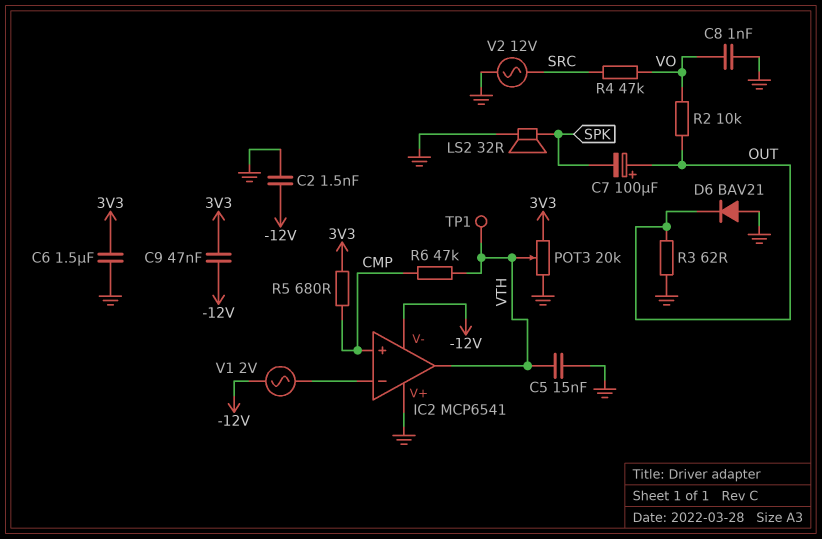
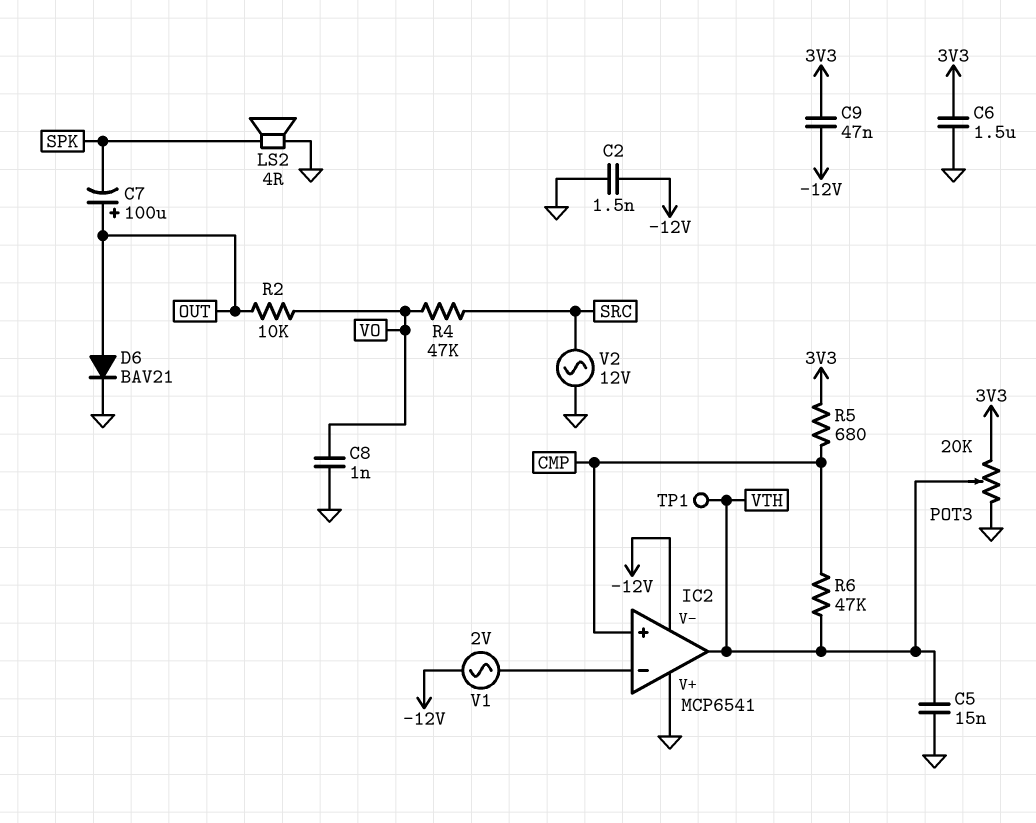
D6: diode BAV21 (A GND, K OUT) -> diode BAV21 (A OUT, K GND)
LS2: speaker 32R (GND, SPK) -> speaker 4R (GND, SPK)
R3: 62 (GND, OUT) -> none

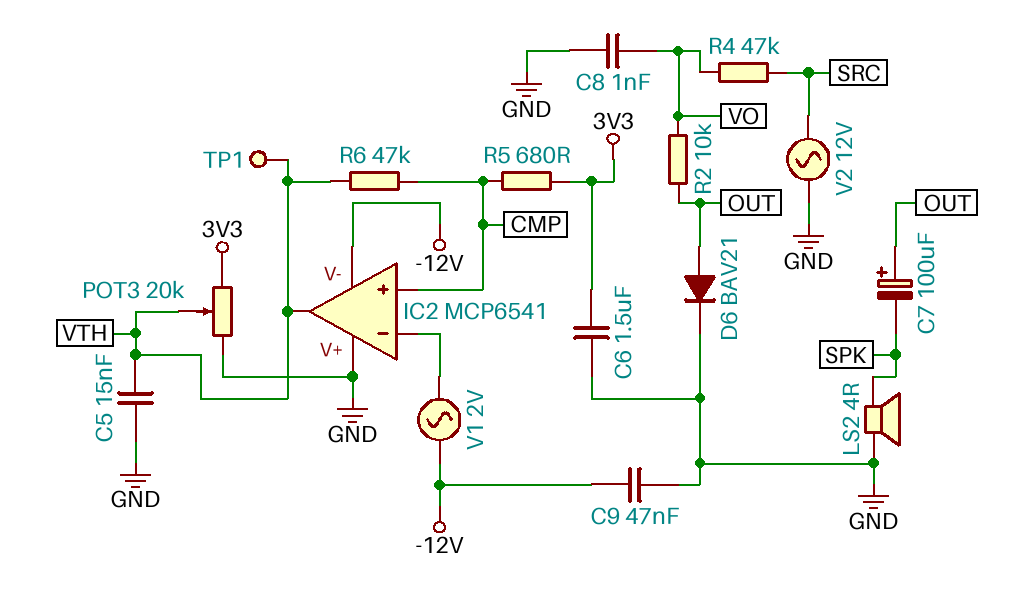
C2: 1.5nF (-12V, GND) -> none
C9: 47nF (-12V, 3V3) -> 47nF (-12V, GND)

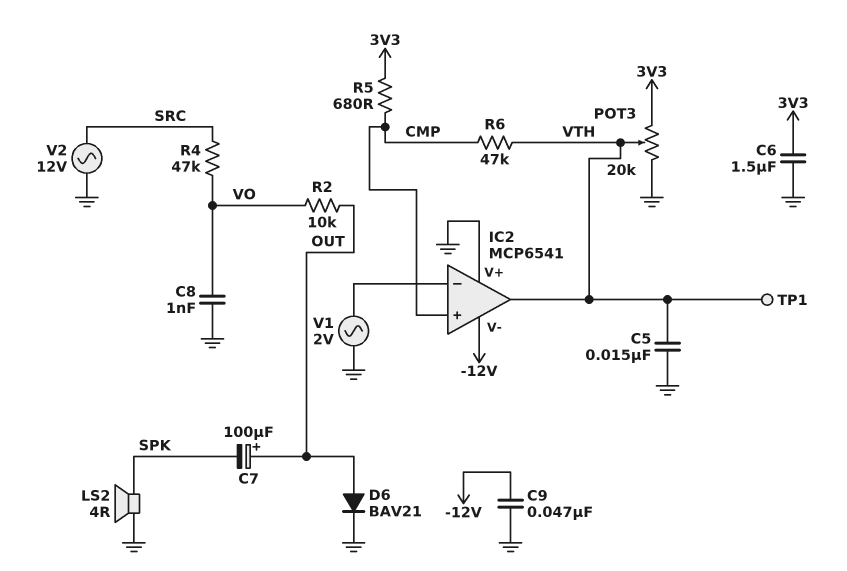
V1: AC 2V (-12V, IC2/in-) -> AC 2V (GND, IC2/in-)

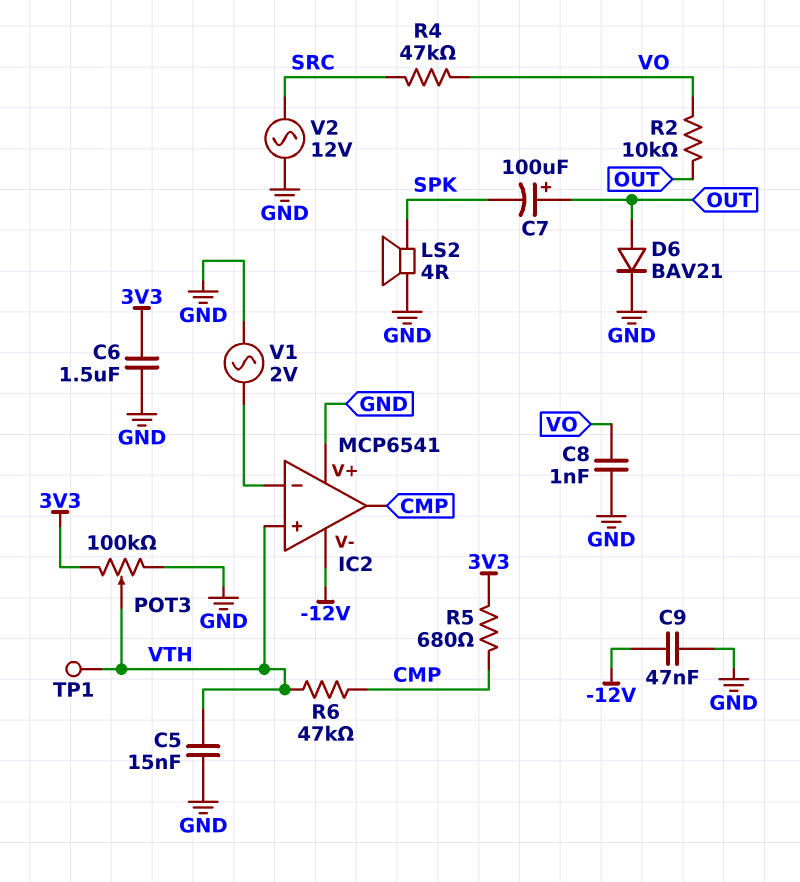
IC2 pin in+: CMP -> VTH
IC2 pin out: VTH -> CMP
POT3: 20k (3V3, GND, wiper VTH) -> 100k (3V3, GND, wiper VTH)

